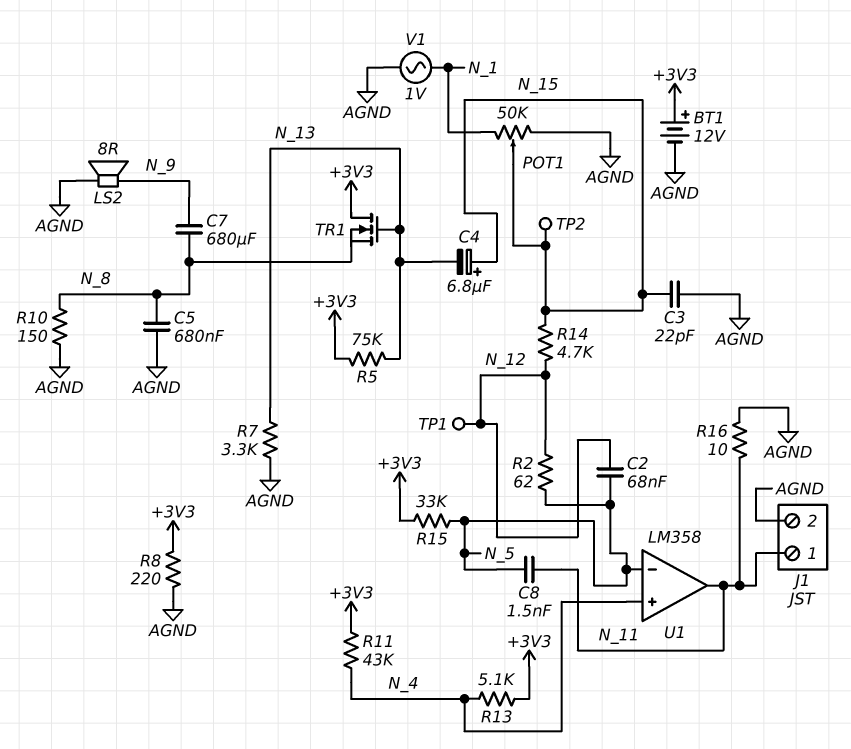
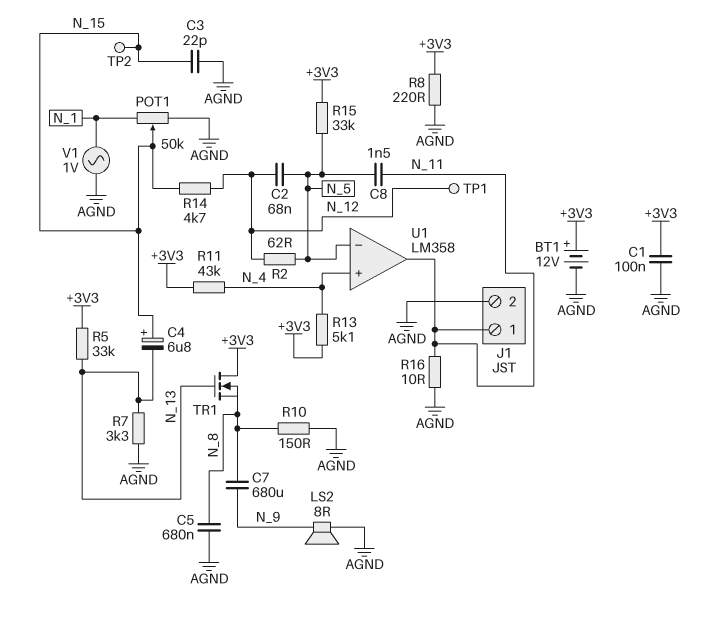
C1: none -> 100nF (+3V3, AGND)
R5: 75k (+3V3, N_13) -> 33k (+3V3, N_13)

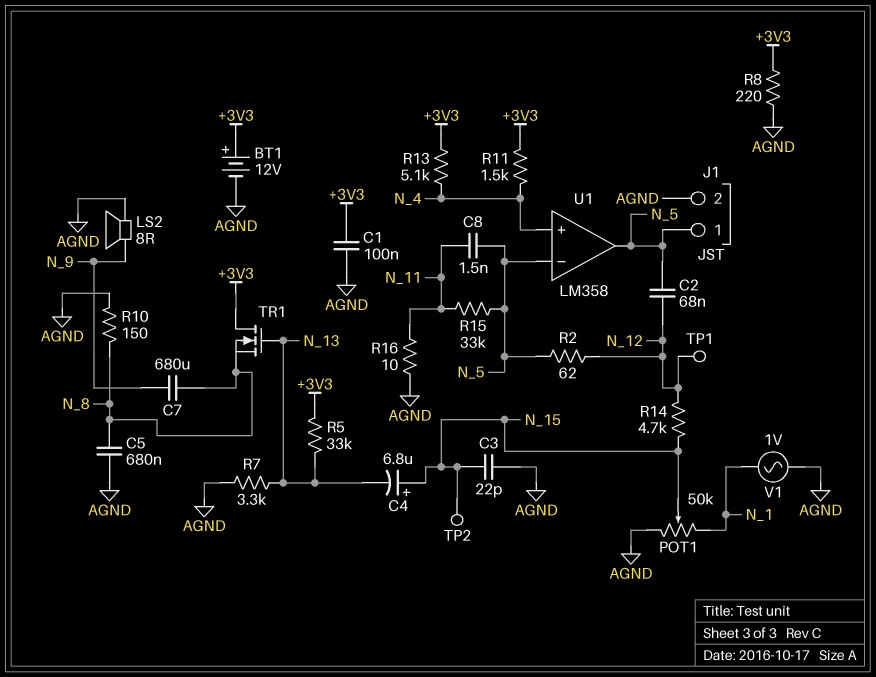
J1 pin 1: N_11 -> N_5
R11: 43k (+3V3, N_4) -> 1.5k (+3V3, N_4)
R15: 33k (+3V3, N_5) -> 33k (N_5, N_11)
U1 pin out: N_11 -> N_5

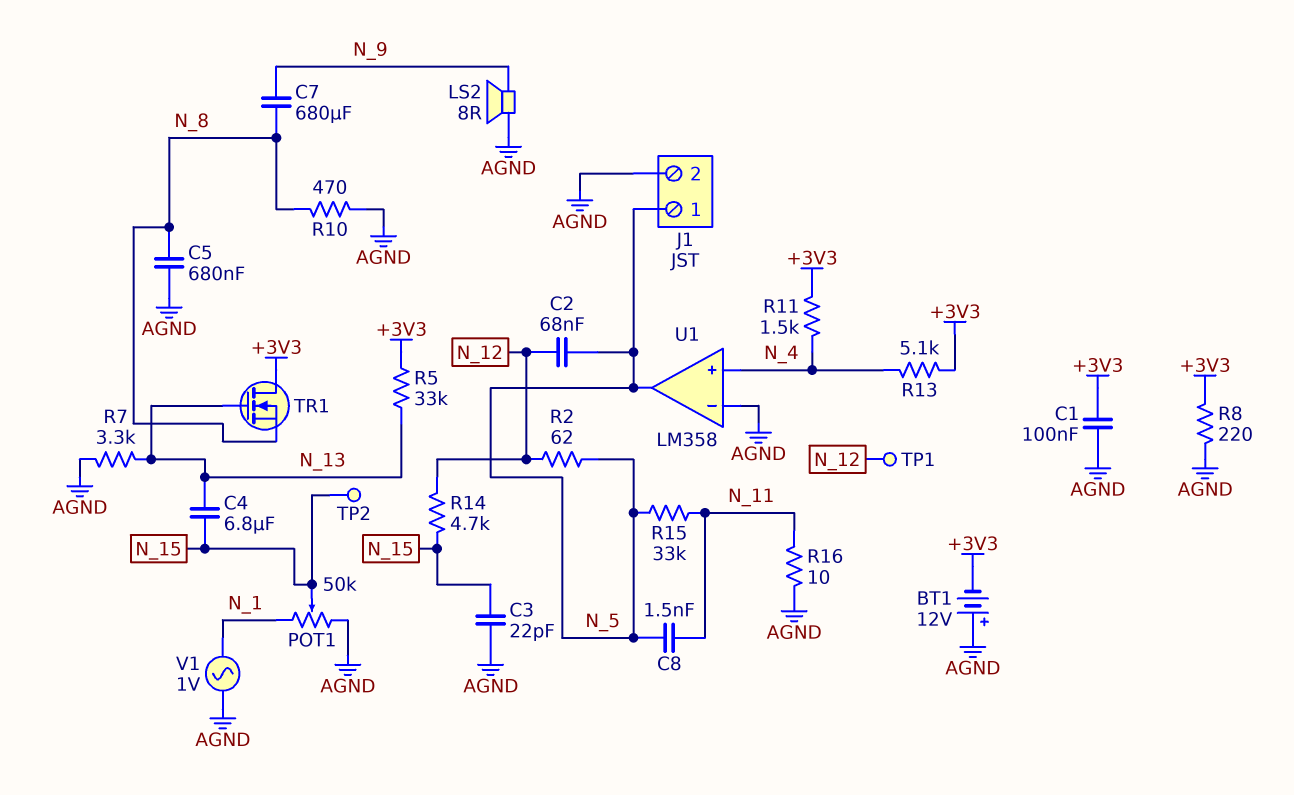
BT1: 12V (plus +3V3, minus AGND) -> 12V (plus AGND, minus +3V3)
C4: 6.8uF (plus N_15, minus N_13) -> 6.8uF (N_13, N_15)
R10: 150 (AGND, N_8) -> 470 (AGND, N_8)
U1 pin in-: N_5 -> AGND

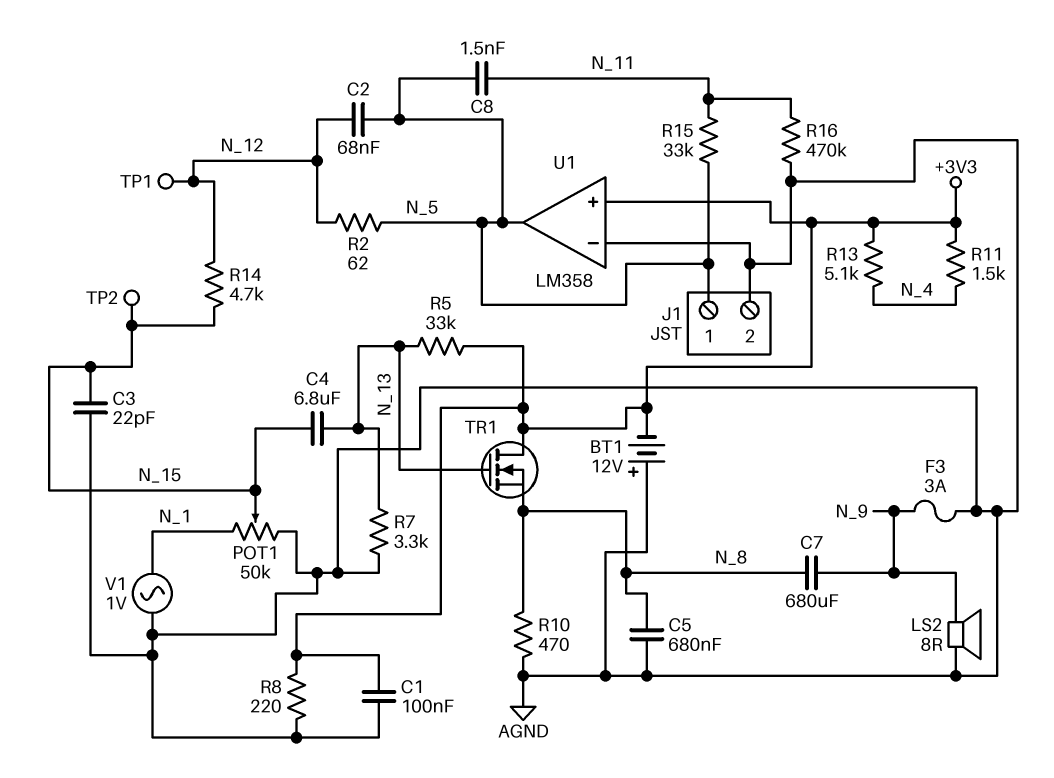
F3: none -> 3A (AGND, N_9)
R16: 10 (AGND, N_11) -> 470k (AGND, N_11)
U1 pin in+: N_4 -> +3V3

